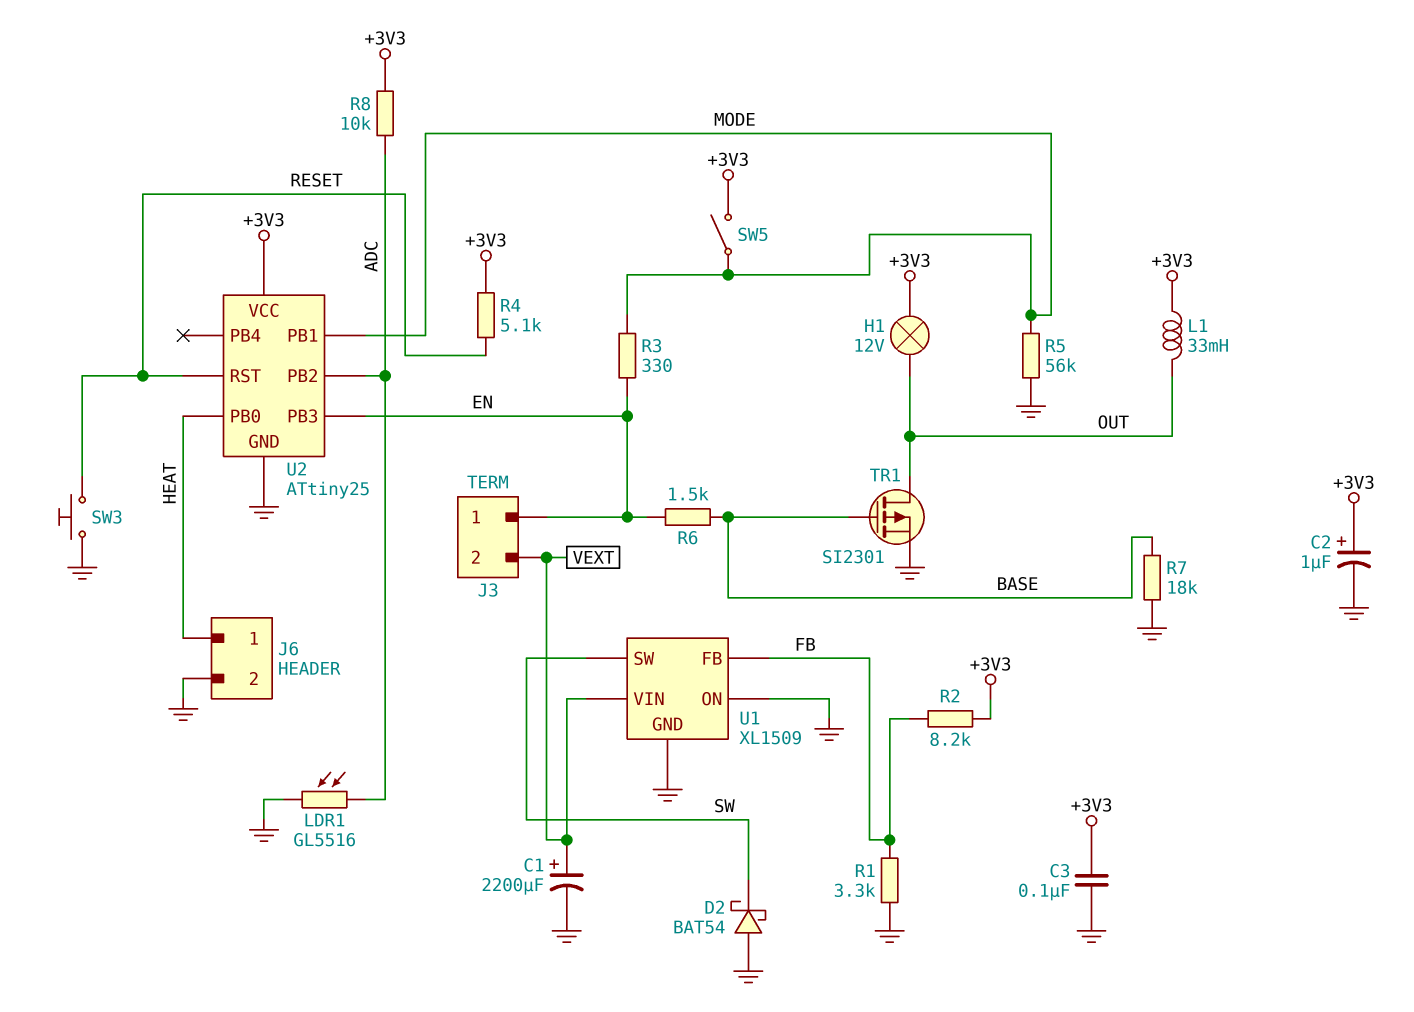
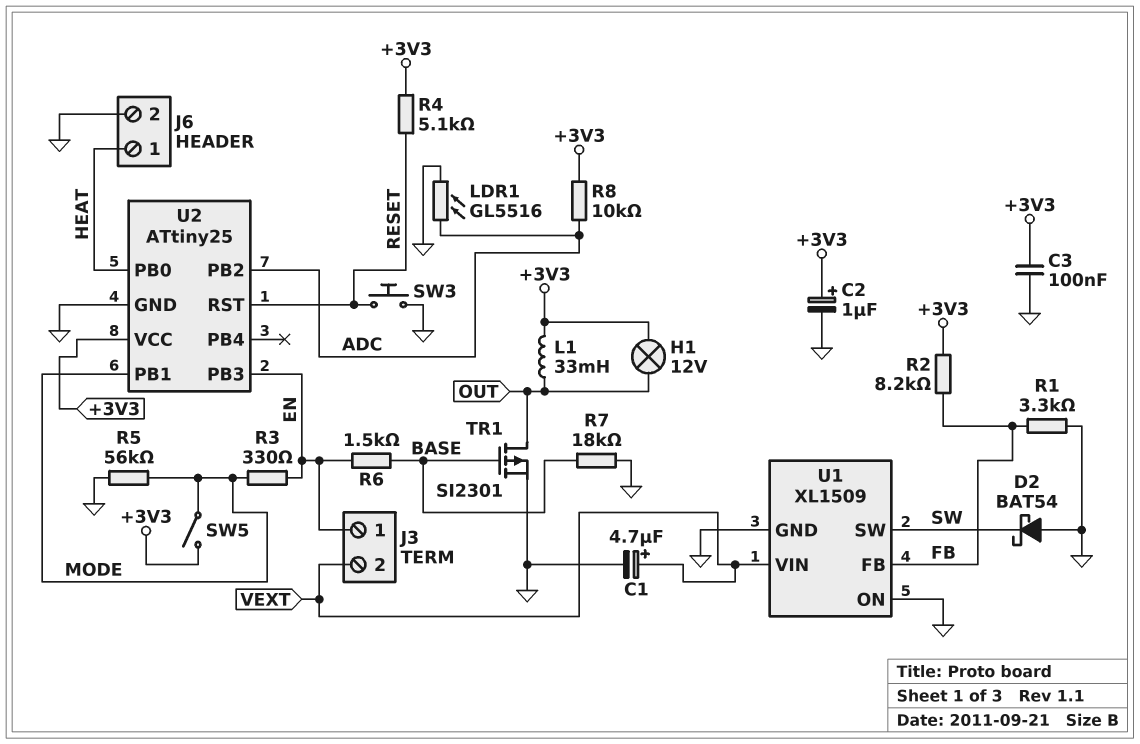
C1: 2200uF (plus VEXT, minus GND) -> 4.7uF (plus VEXT, minus GND)

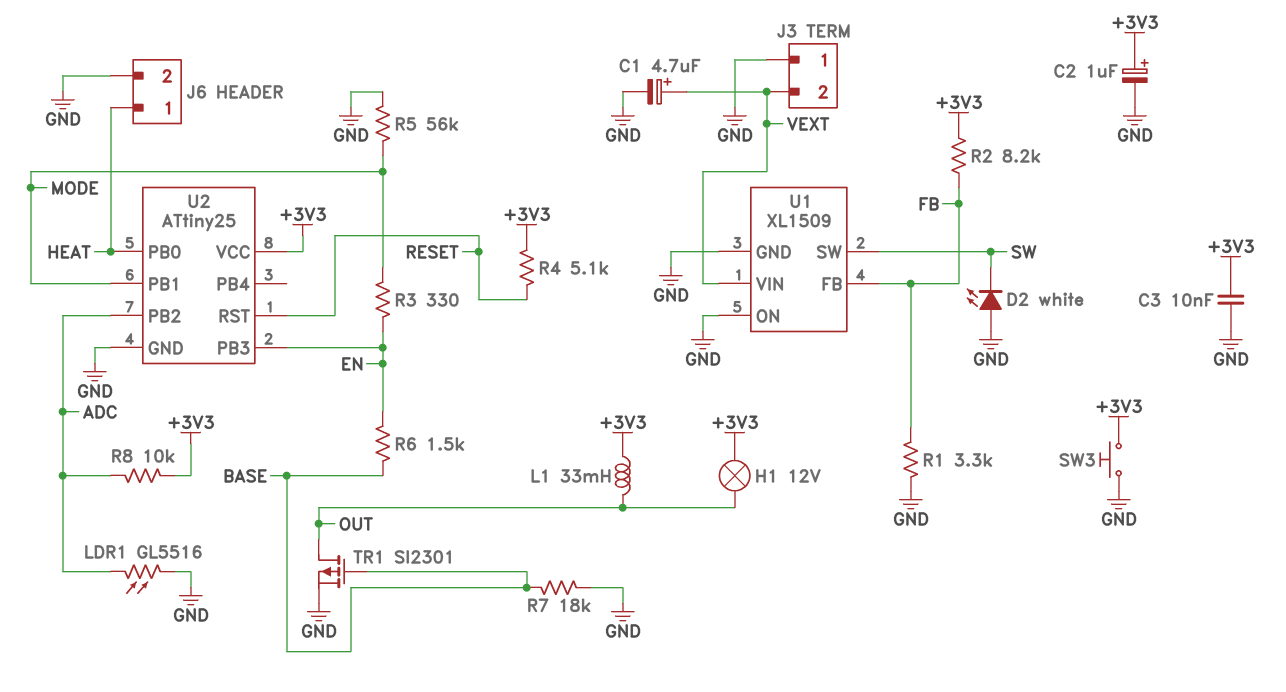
C3: 100nF (+3V3, GND) -> 10nF (+3V3, GND)
D2: schottky BAT54 (A GND, K SW) -> LED white (A GND, K SW)
J3 pin 1: EN -> GND
SW3: button (GND, RESET) -> button (+3V3, GND)
SW5: switch (+3V3, MODE) -> none

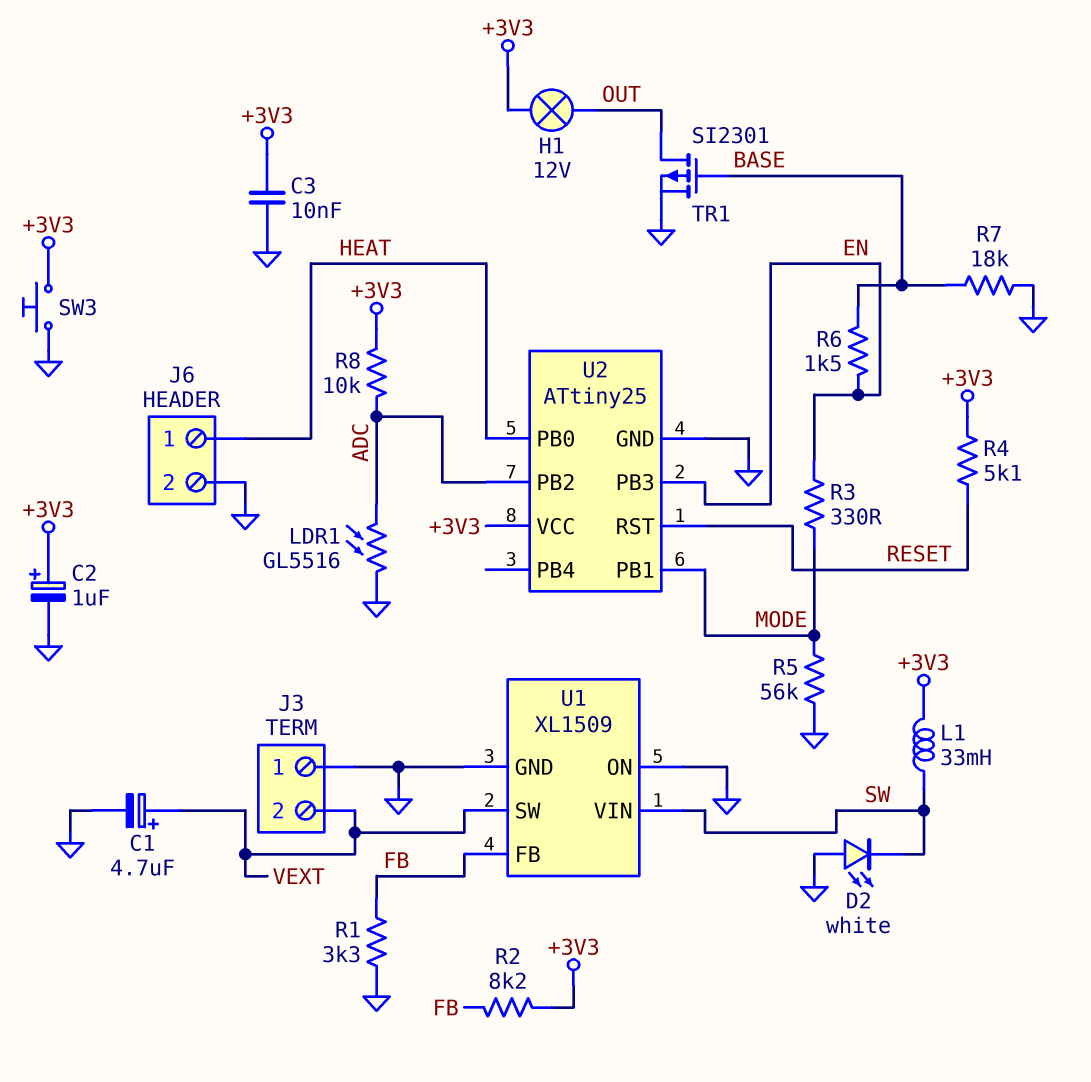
L1: 33mH (+3V3, OUT) -> 33mH (+3V3, SW)
U1 pin SW: SW -> VEXT
U1 pin VIN: VEXT -> SW

